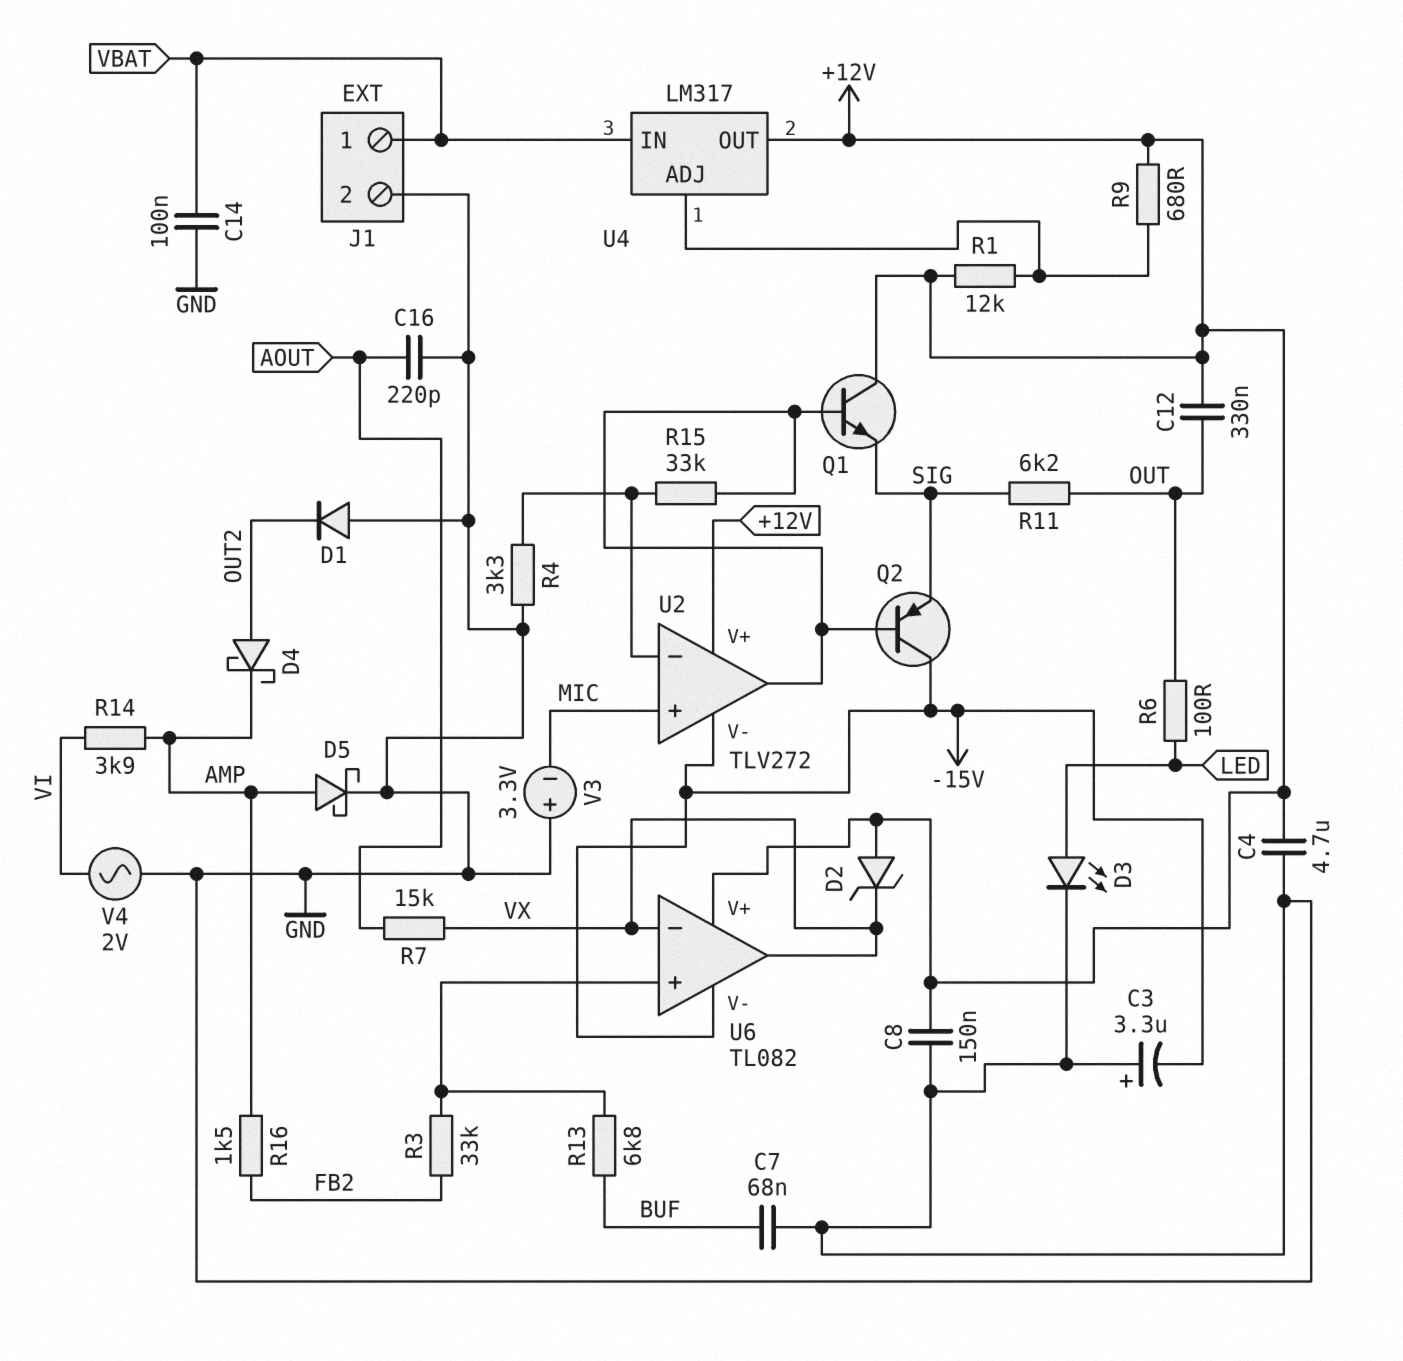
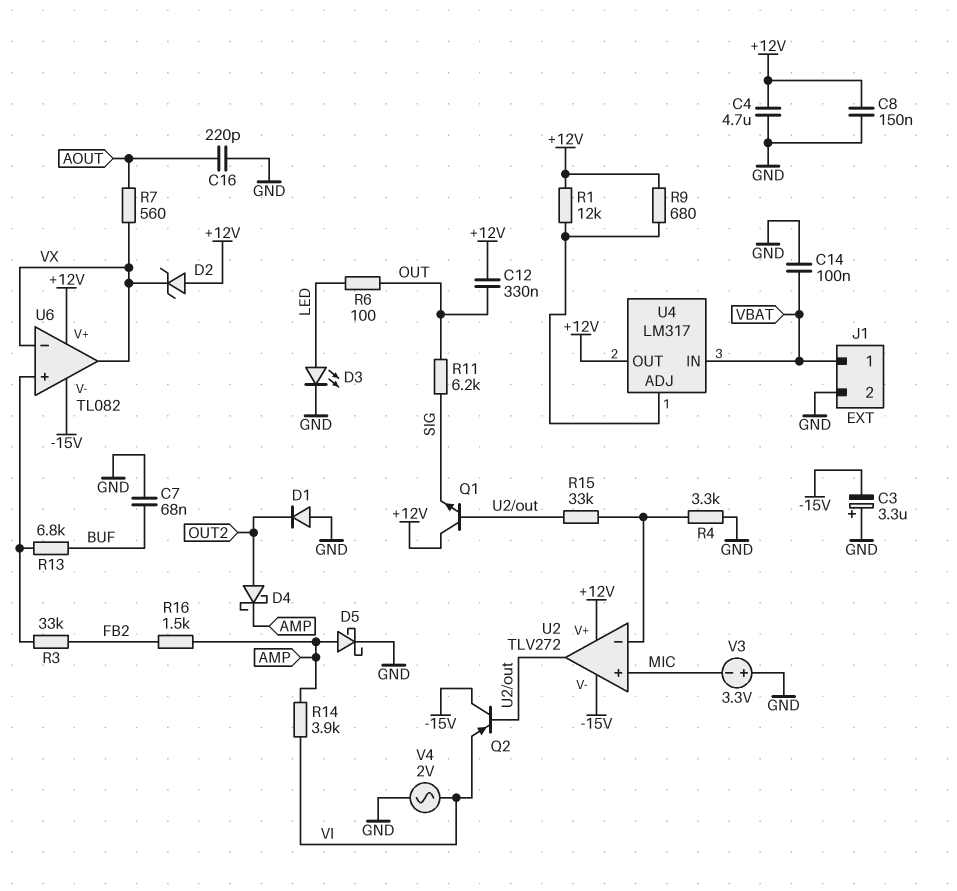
Q2: PNP (B U2/out, C -15V, E SIG) -> PNP (B U2/out, C -15V, E VI)
R7: 15k (AOUT, VX) -> 560 (AOUT, VX)

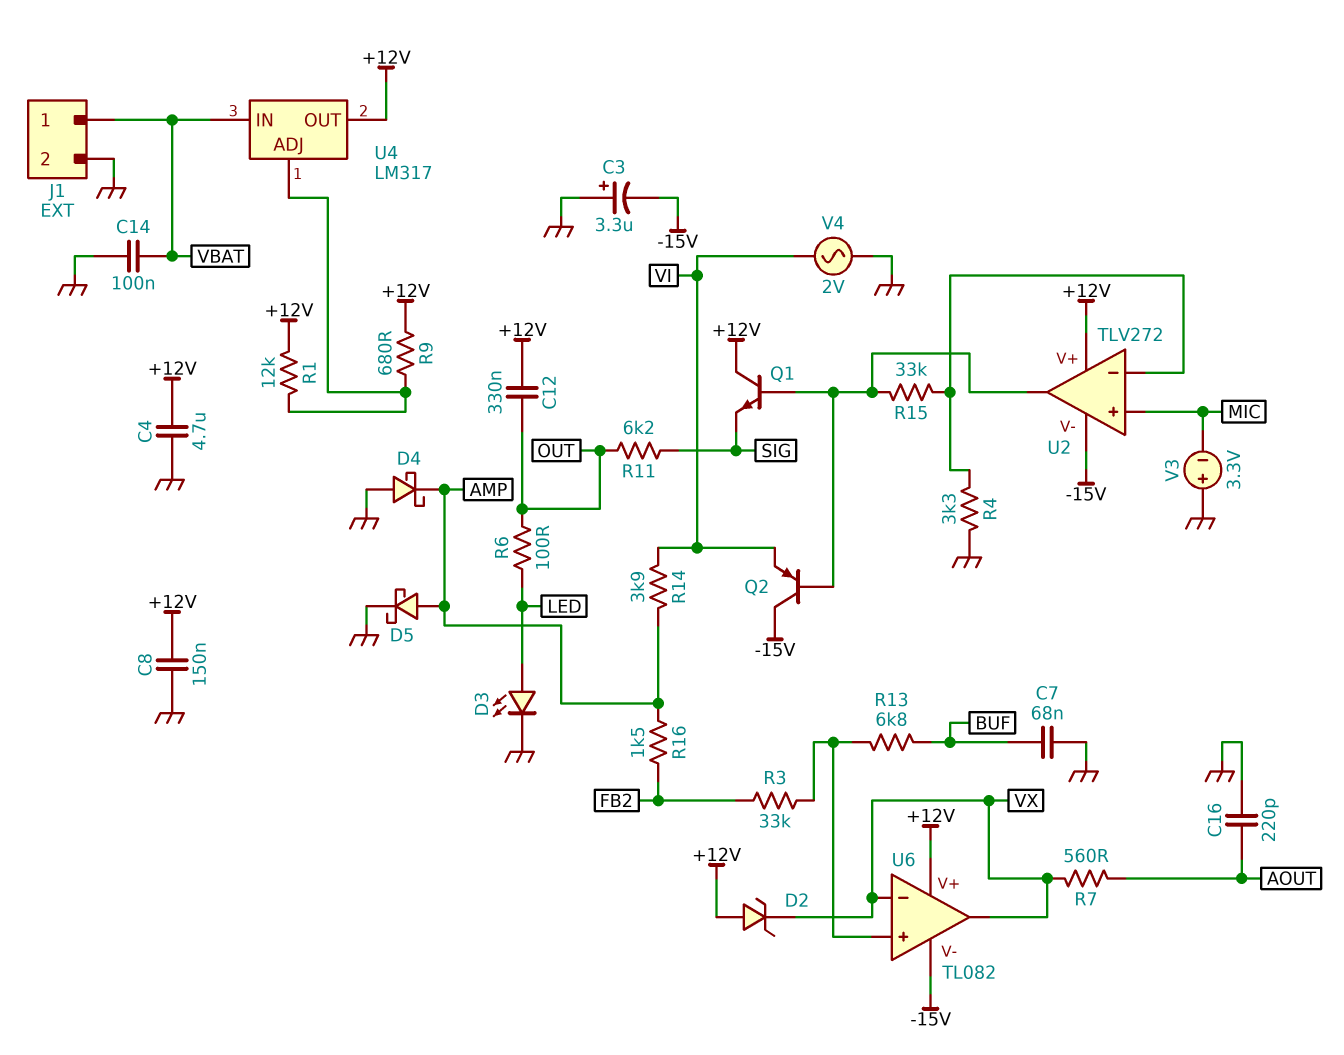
D1: diode (A GND, K OUT2) -> none
D4: schottky (A OUT2, K AMP) -> schottky (A GND, K AMP)

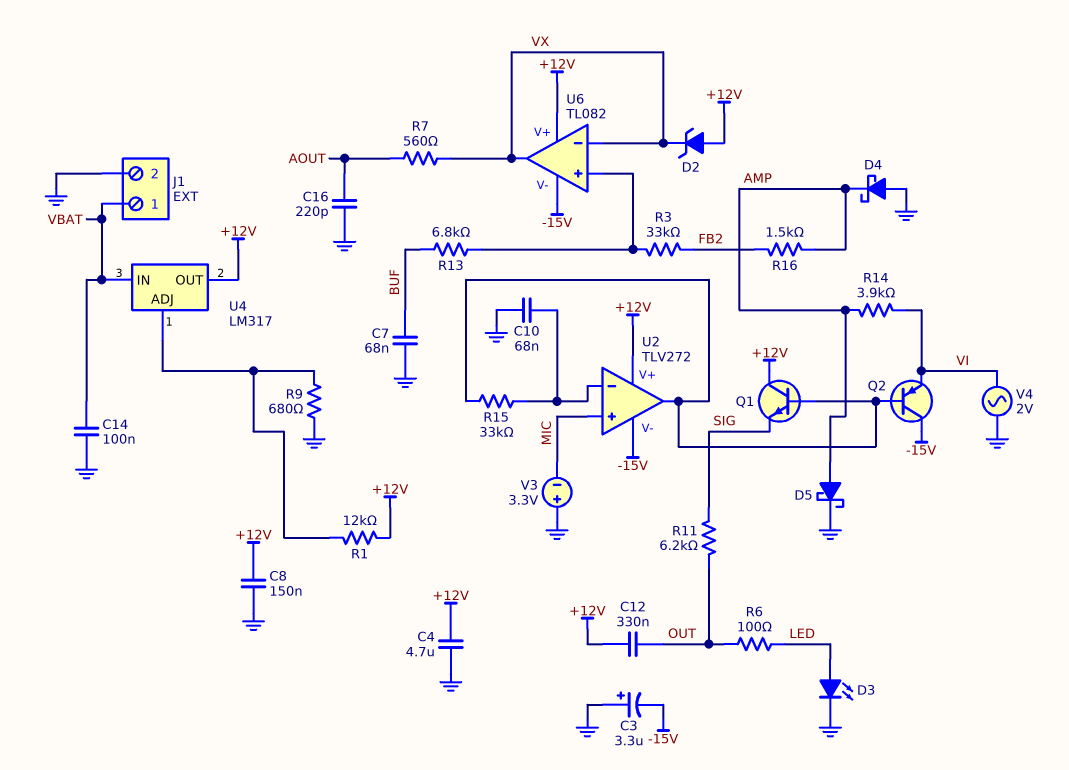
C10: none -> 68nF (GND, U2/in-)
R4: 3.3k (GND, U2/in-) -> none
R9: 680 (+12V, U4/ADJ) -> 680 (GND, U4/ADJ)

